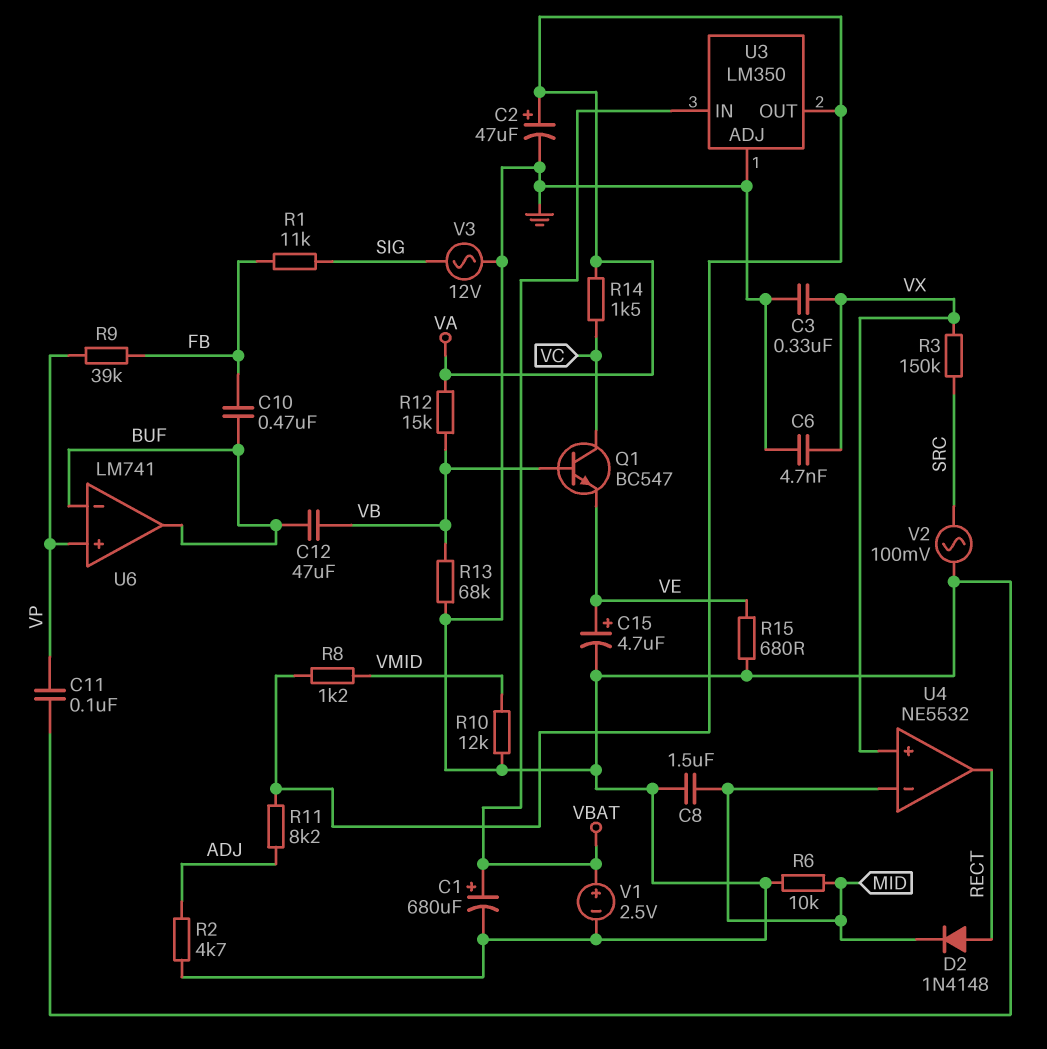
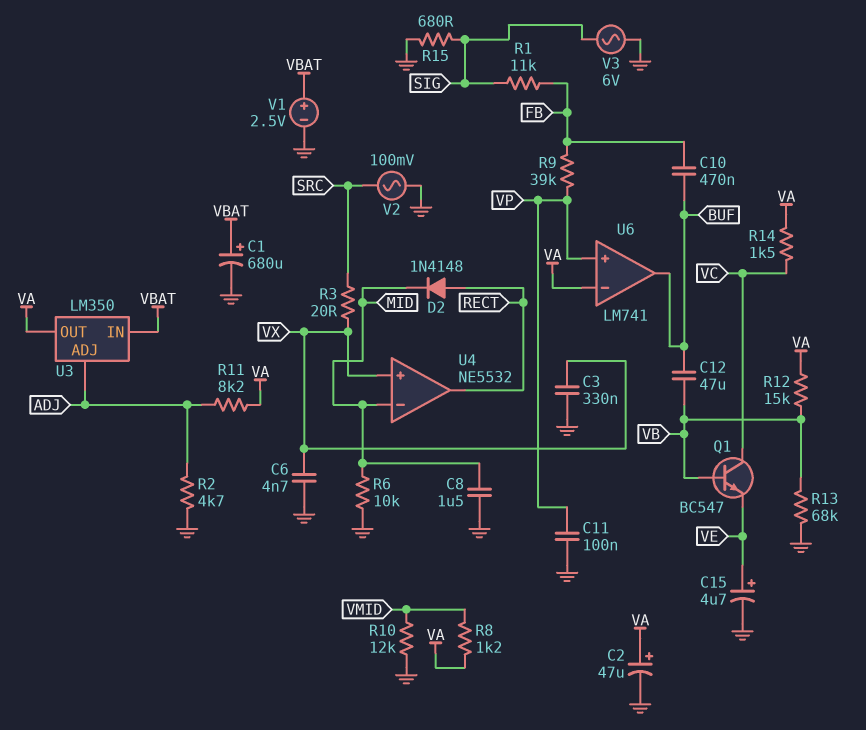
R3: 150k (SRC, VX) -> 20 (SRC, VX)
R15: 680 (GND, VE) -> 680 (GND, SIG)
U3 pin ADJ: GND -> ADJ
U6 pin in-: BUF -> VA
V3: AC 12V (GND, SIG) -> AC 6V (GND, SIG)

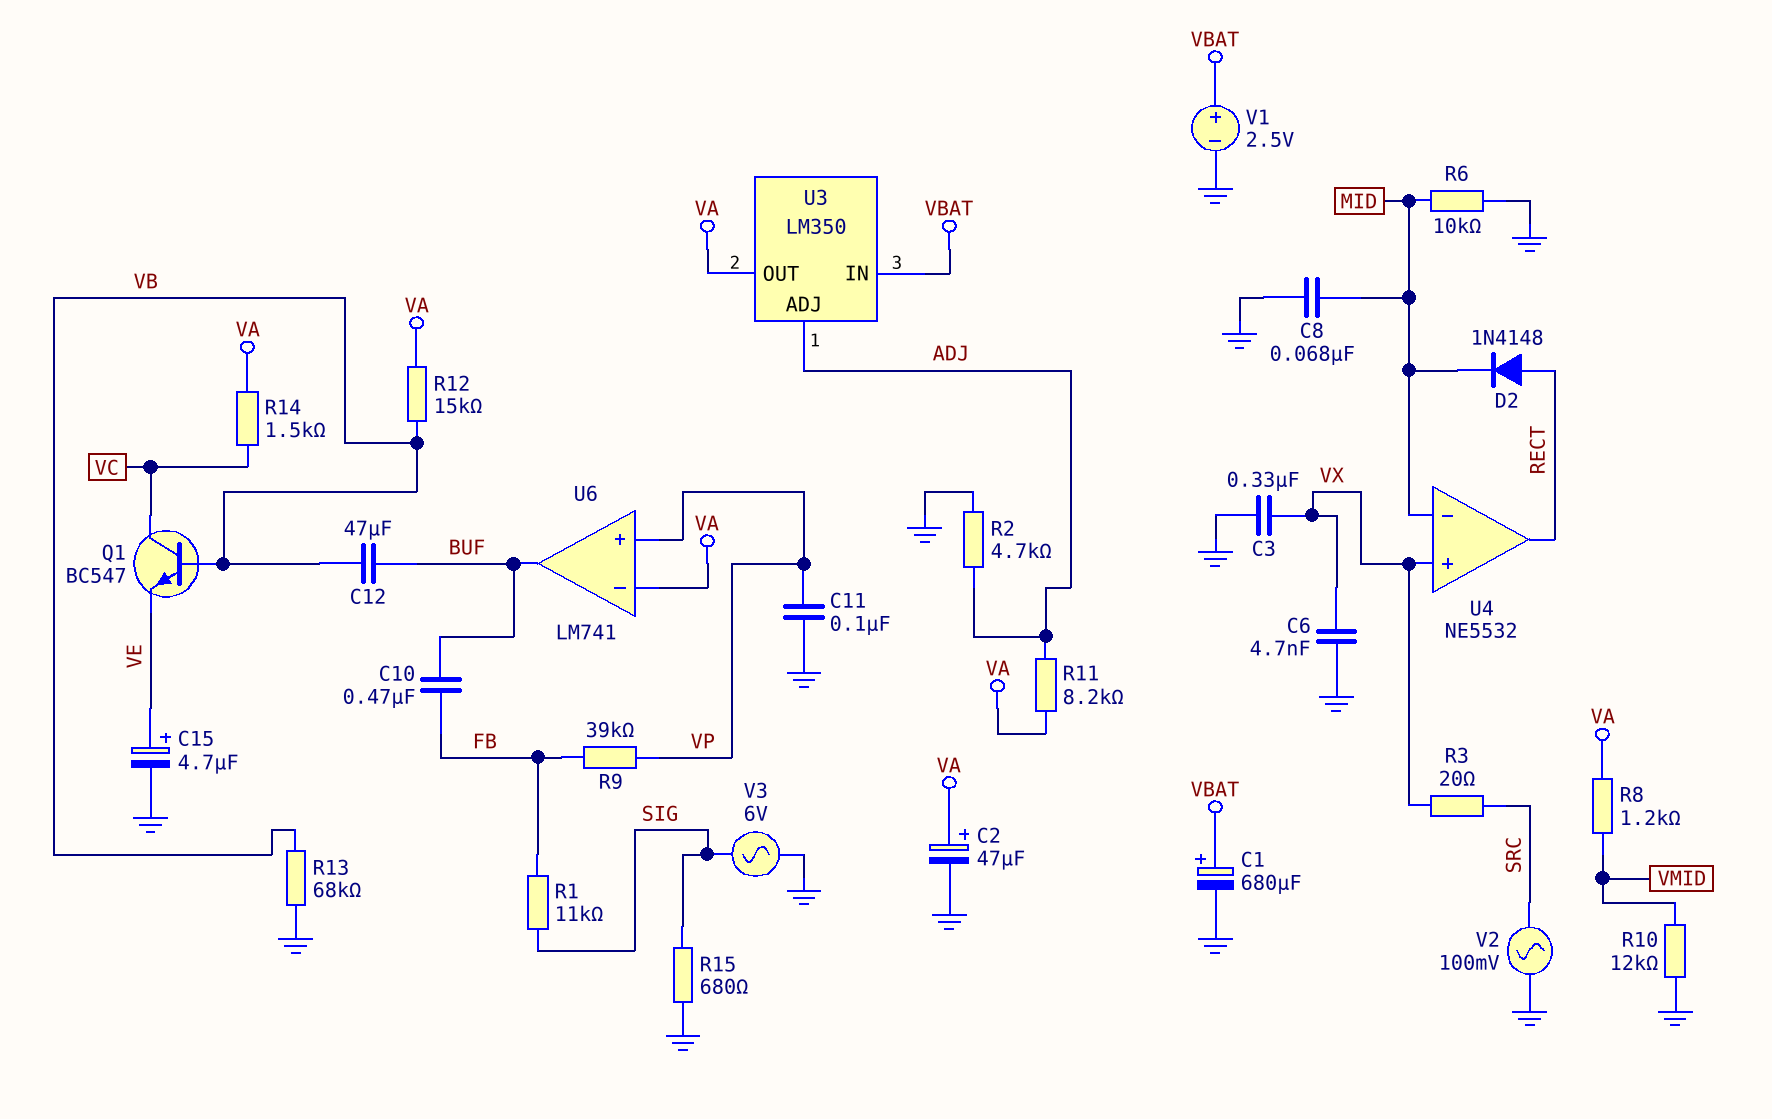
C8: 1.5uF (GND, MID) -> 68nF (GND, MID)

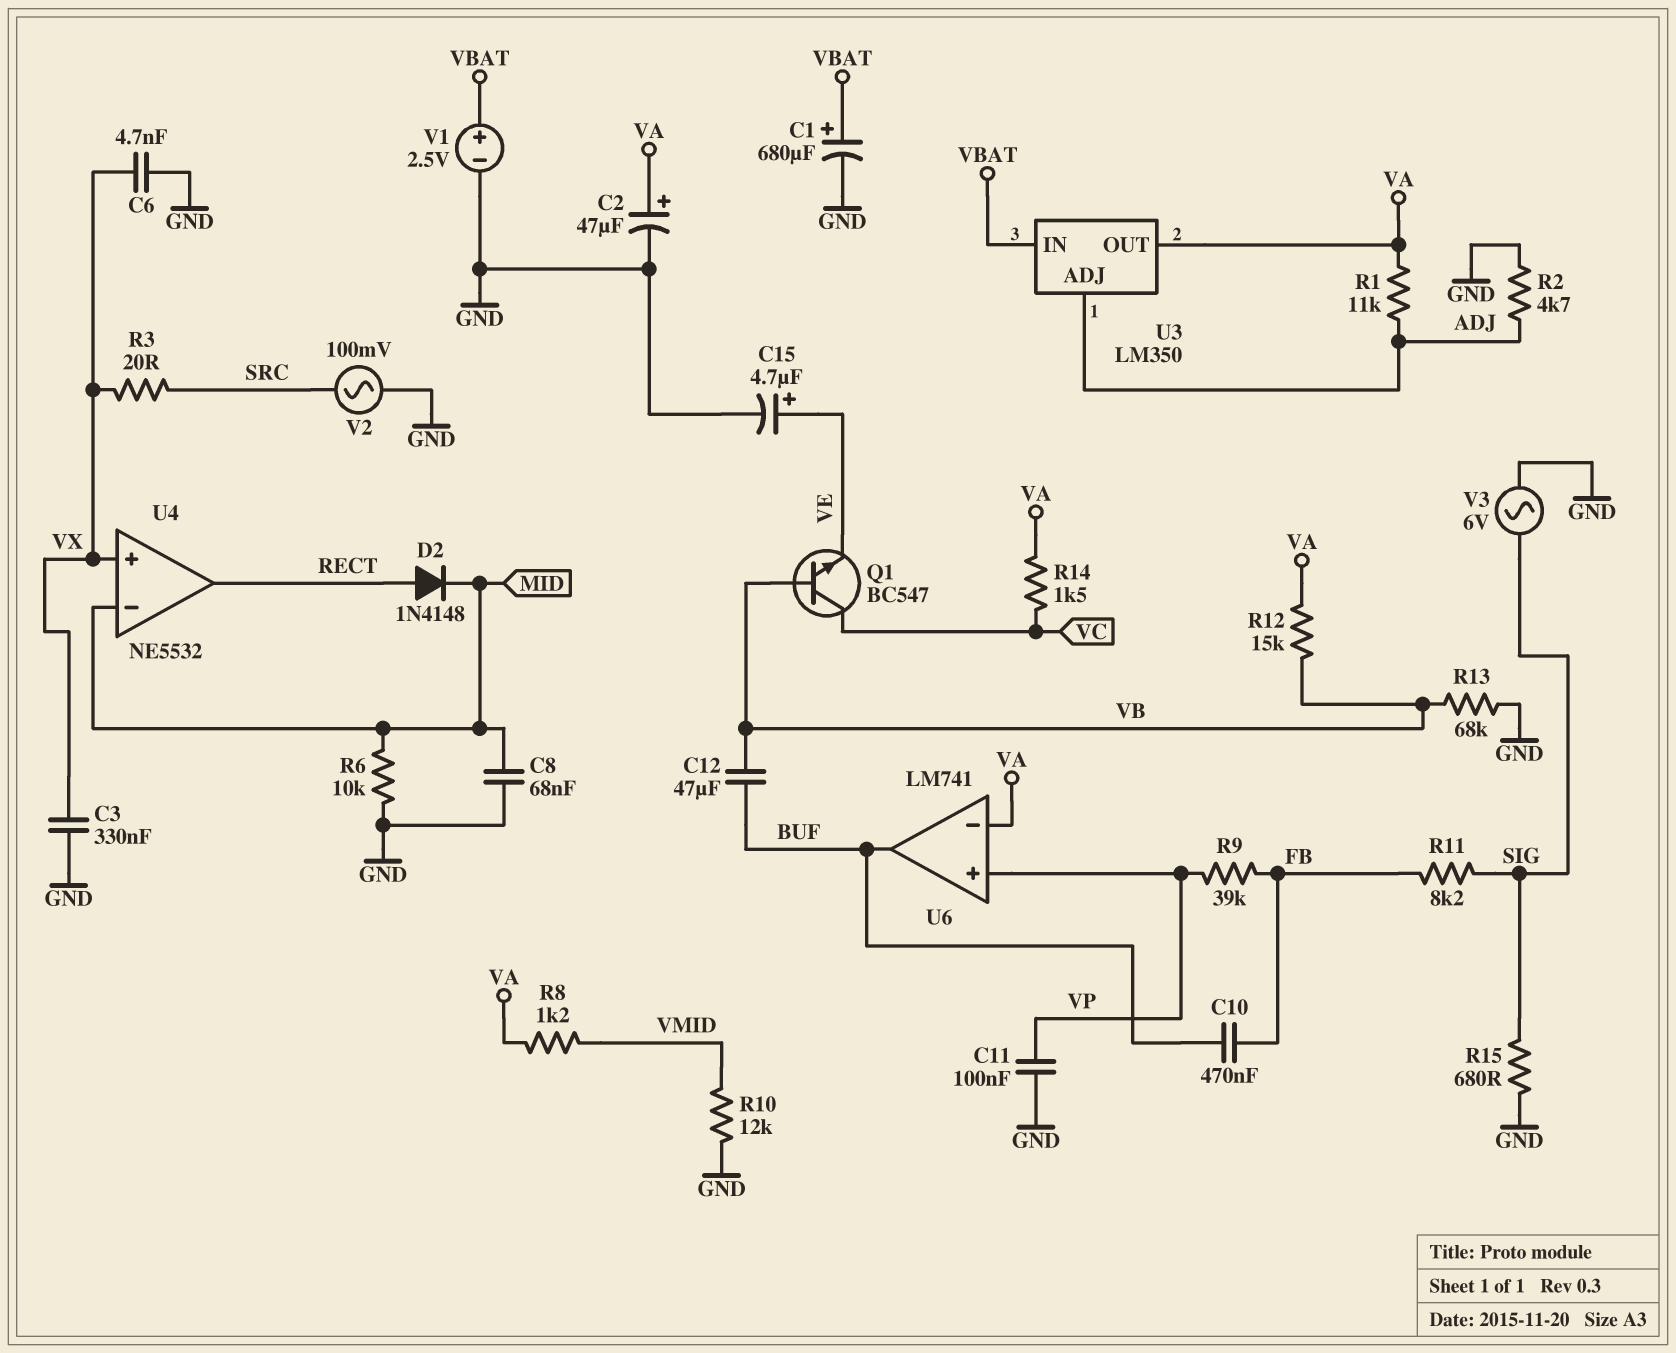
R1: 11k (FB, SIG) -> 11k (ADJ, VA)
R11: 8.2k (ADJ, VA) -> 8.2k (FB, SIG)

